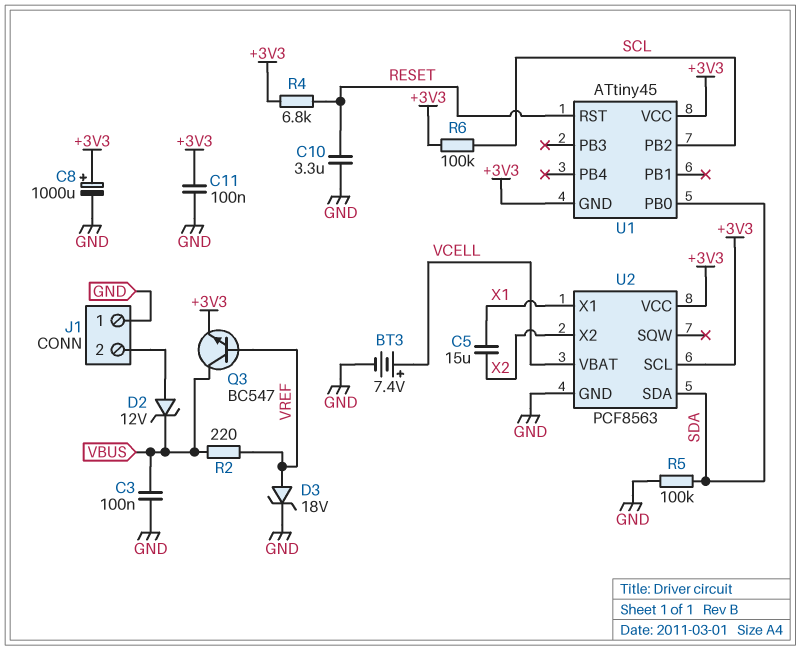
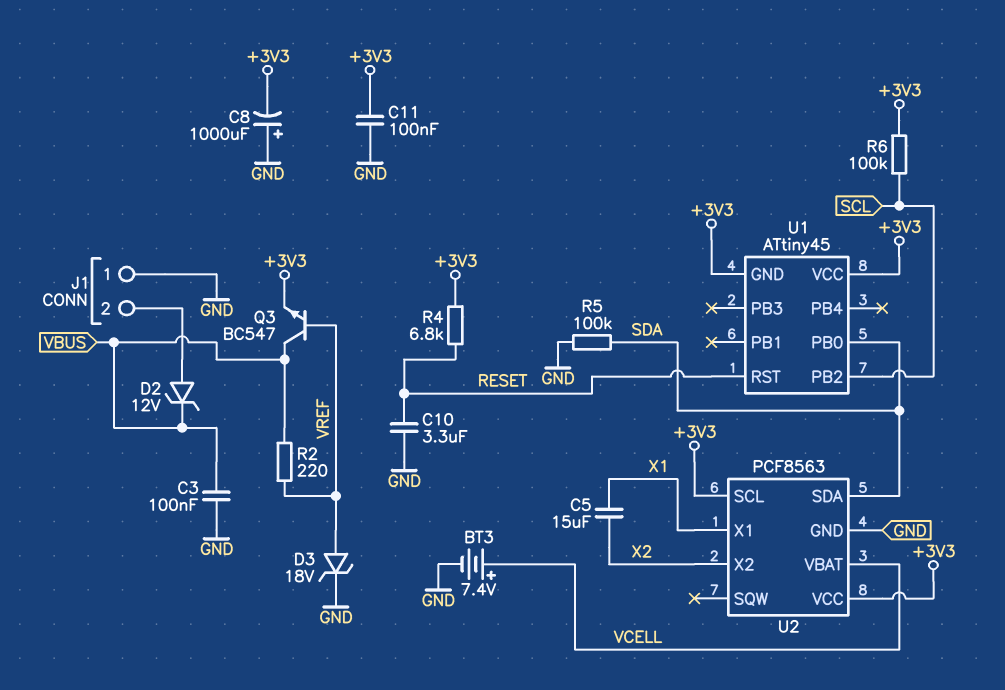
C8: 1000uF (plus +3V3, minus GND) -> 1000uF (plus GND, minus +3V3)

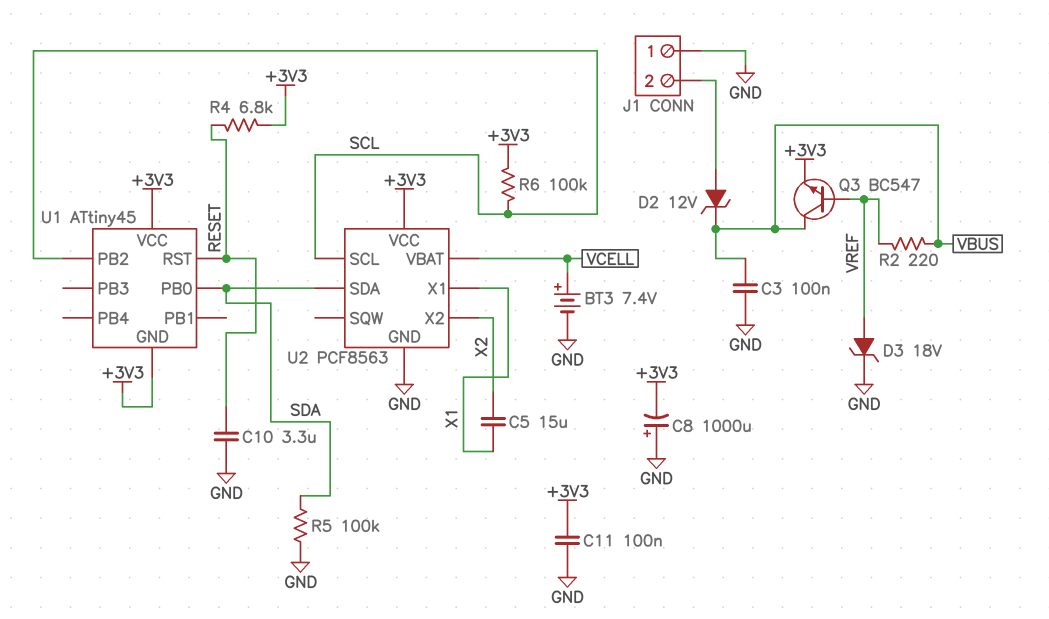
U2 pin SCL: +3V3 -> SCL

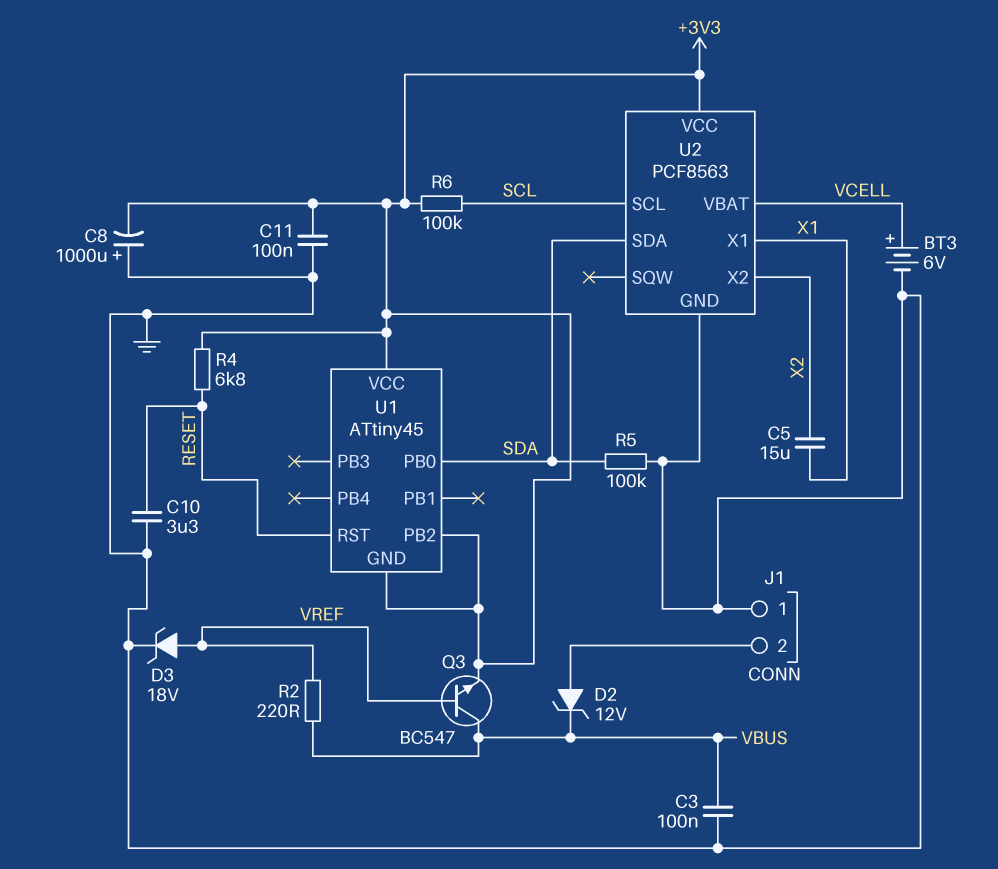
BT3: 7.4V (plus VCELL, minus GND) -> 6V (plus VCELL, minus GND)
U1 pin PB2: SCL -> +3V3

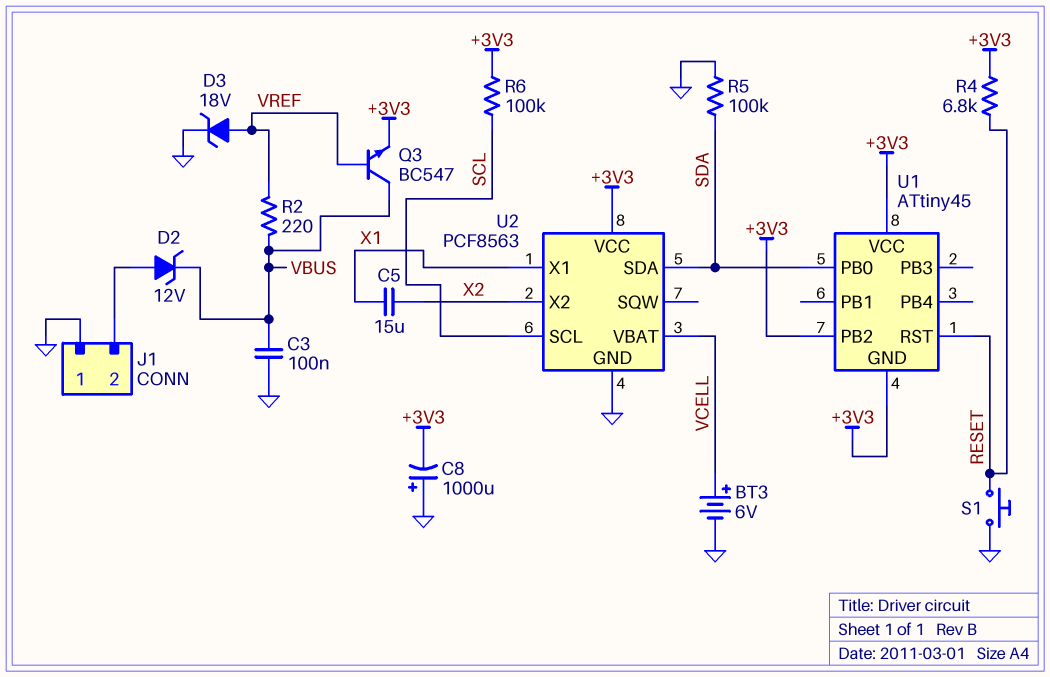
C10: 3.3uF (GND, RESET) -> none
C11: 100nF (+3V3, GND) -> none
S1: none -> button (GND, RESET)

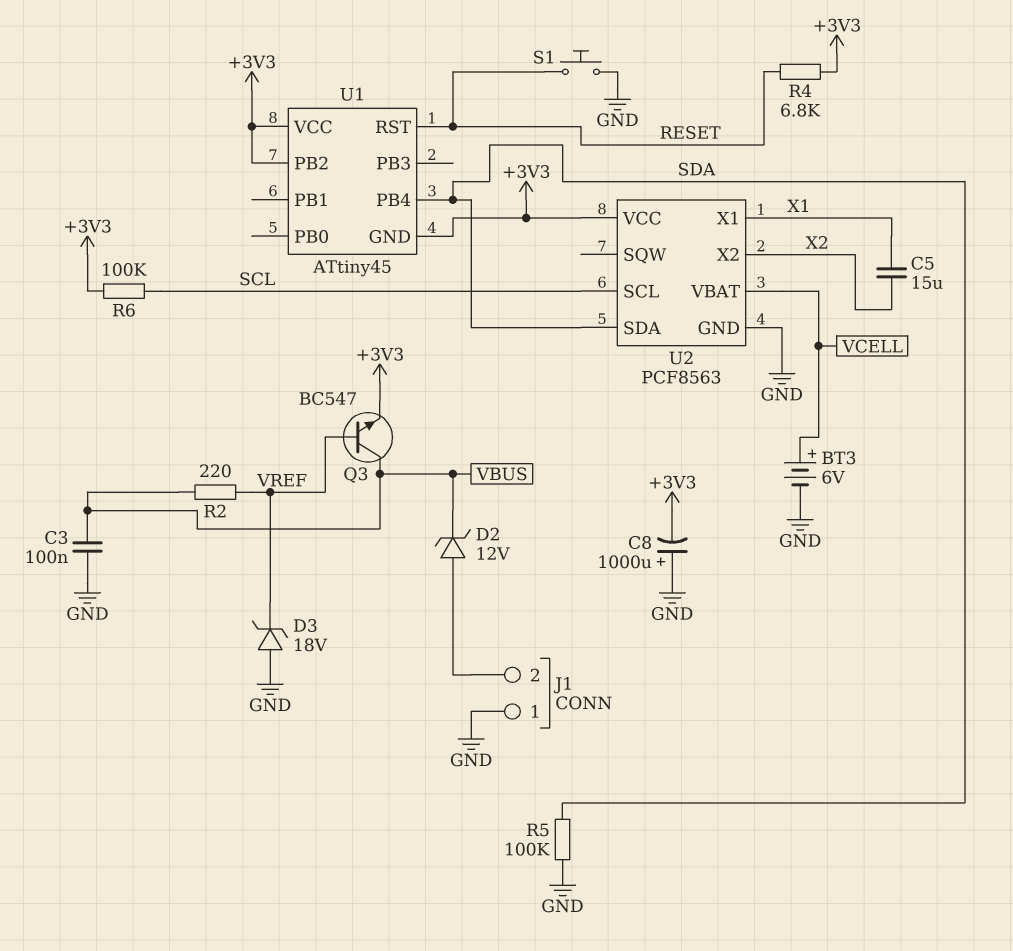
D3: zener 18V (A VREF, K GND) -> zener 18V (A GND, K VREF)
U1 pin PB0: SDA -> none
U1 pin PB4: none -> SDA

